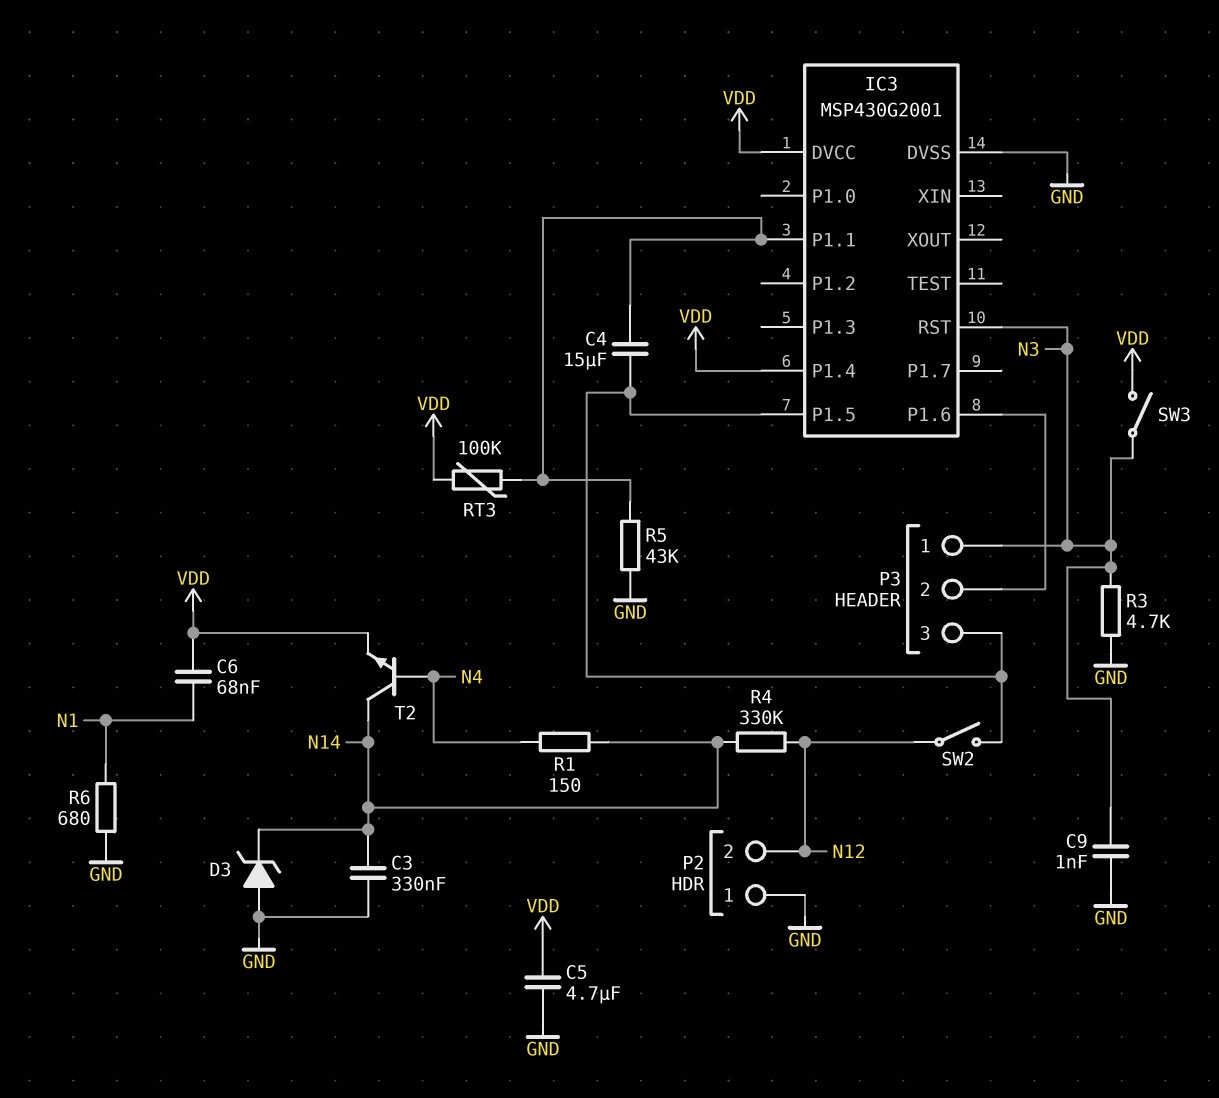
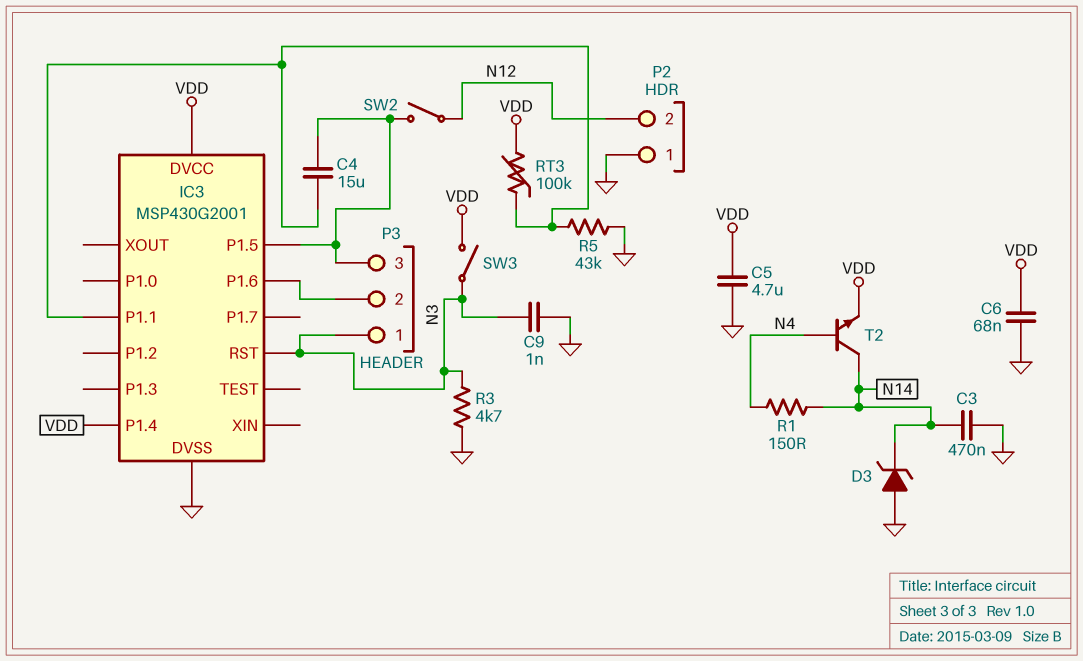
C3: 330nF (GND, N14) -> 470nF (GND, N14)
C6: 68nF (N1, VDD) -> 68nF (GND, VDD)
R4: 330k (N12, N14) -> none
R6: 680 (GND, N1) -> none

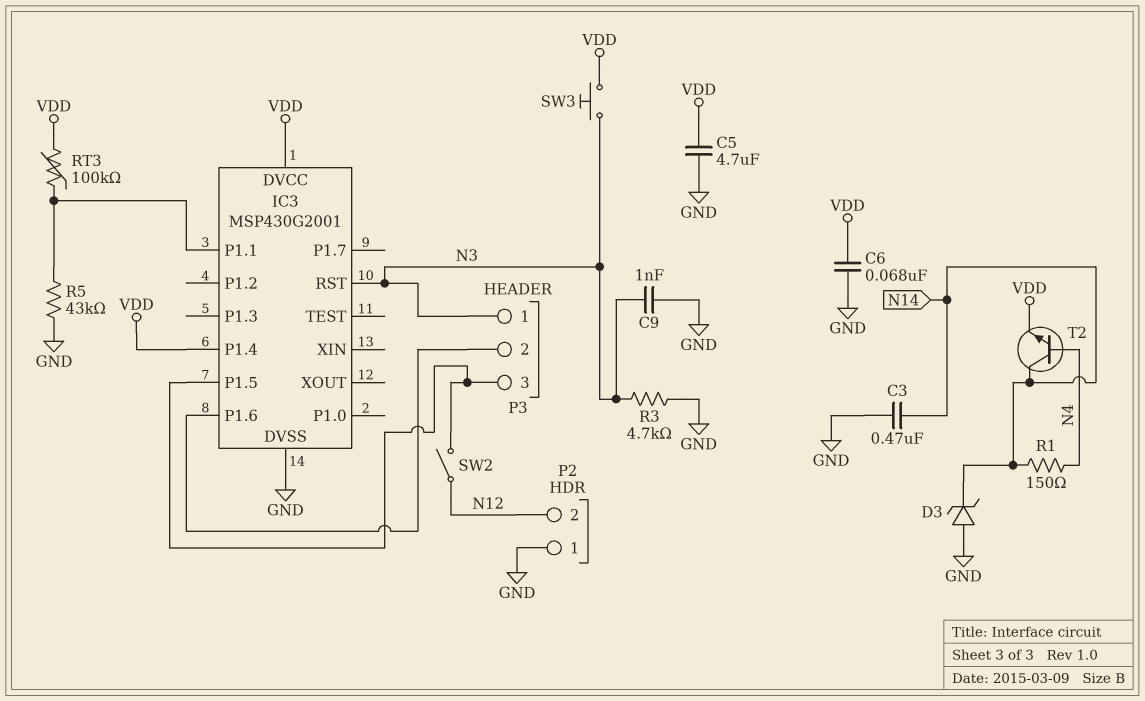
C4: 15uF (IC3/P1.1, IC3/P1.5) -> none
SW3: switch (N3, VDD) -> button (N3, VDD)

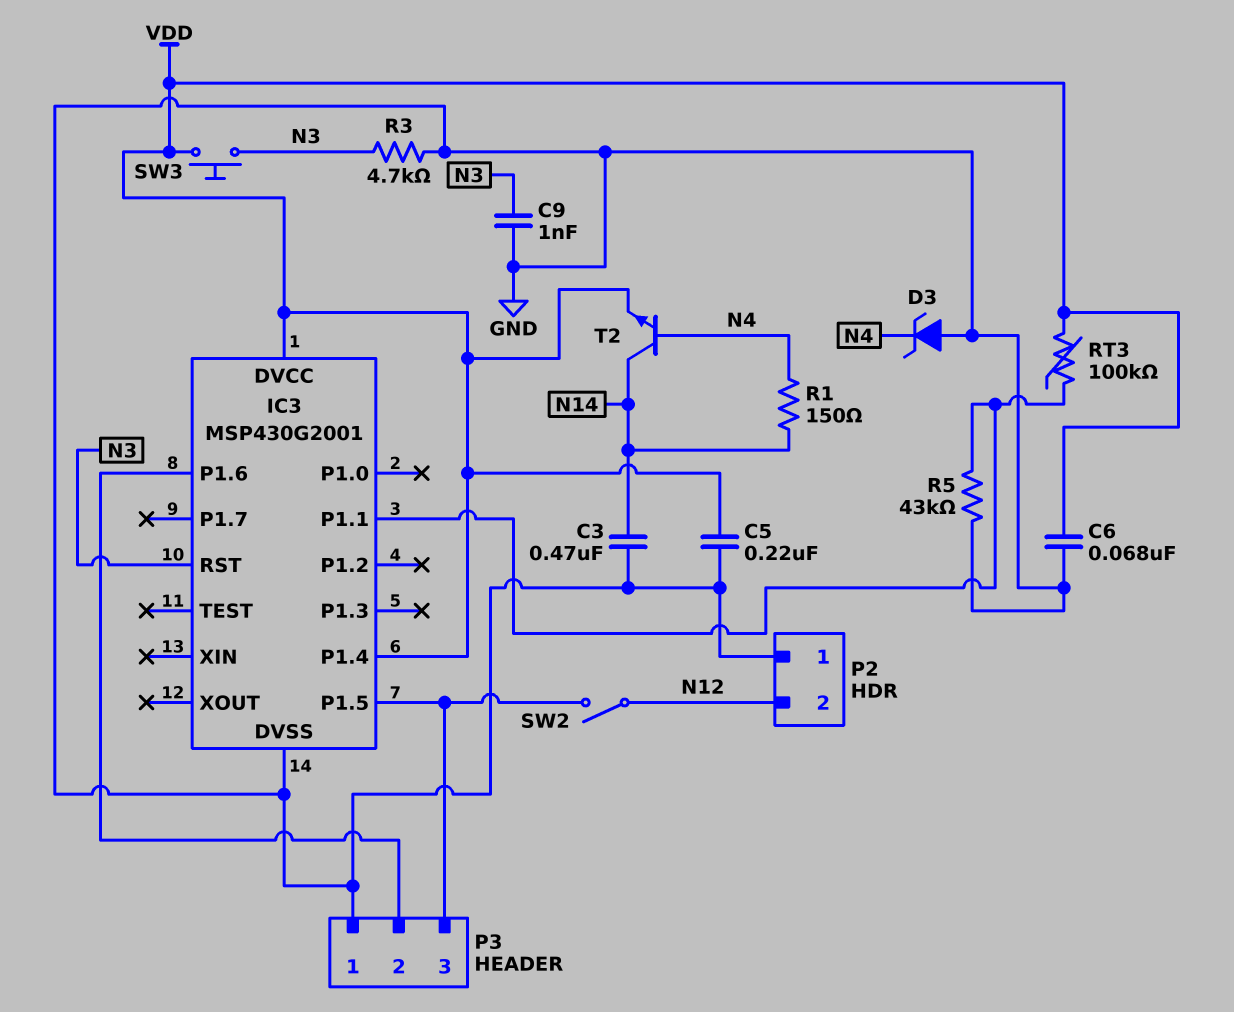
C5: 4.7uF (GND, VDD) -> 220nF (GND, VDD)
D3: zener (A GND, K N14) -> zener (A GND, K N4)
P3 pin 1: N3 -> GND

